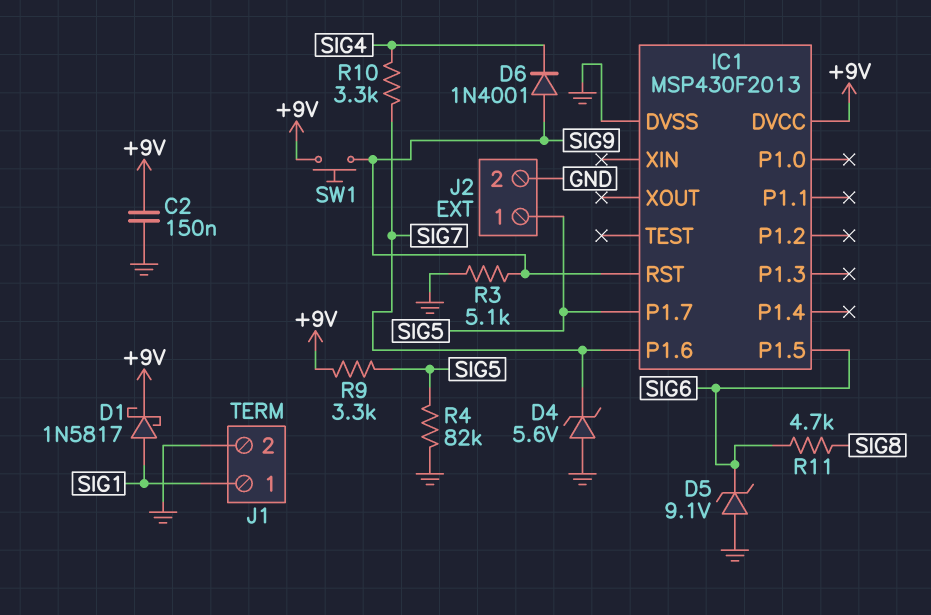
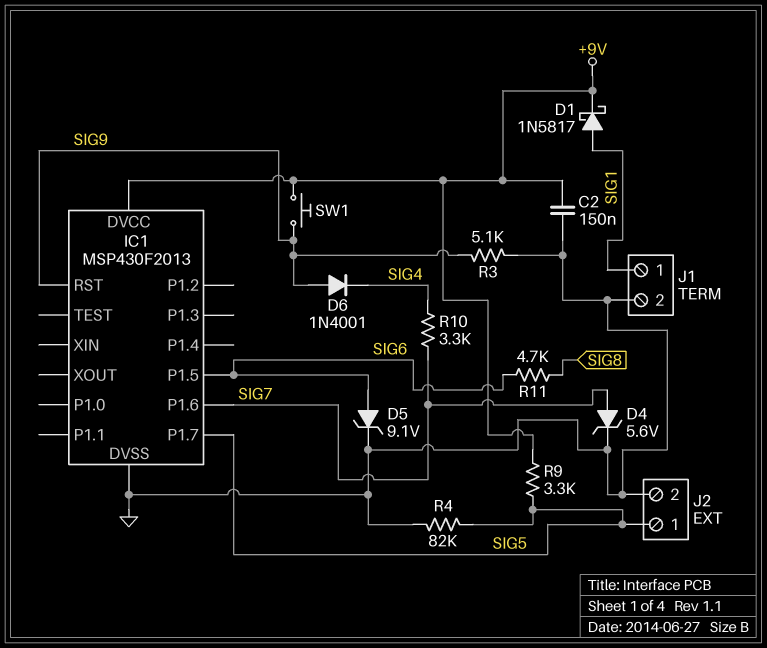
D4: zener 5.6V (A GND, K SIG7) -> zener 5.6V (A SIG7, K GND)
D5: zener 9.1V (A GND, K SIG6) -> zener 9.1V (A SIG6, K GND)

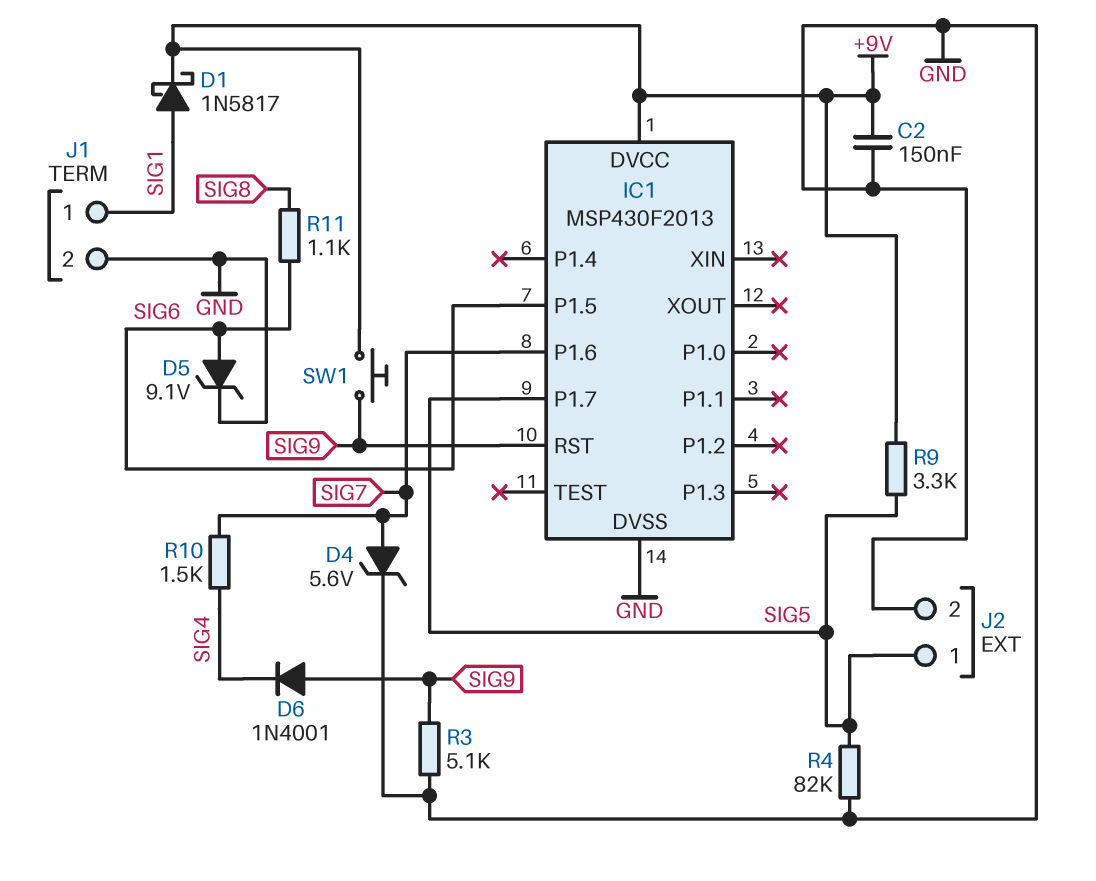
R10: 3.3k (SIG4, SIG7) -> 1.5k (SIG4, SIG7)
R11: 4.7k (SIG6, SIG8) -> 1.1k (SIG6, SIG8)

